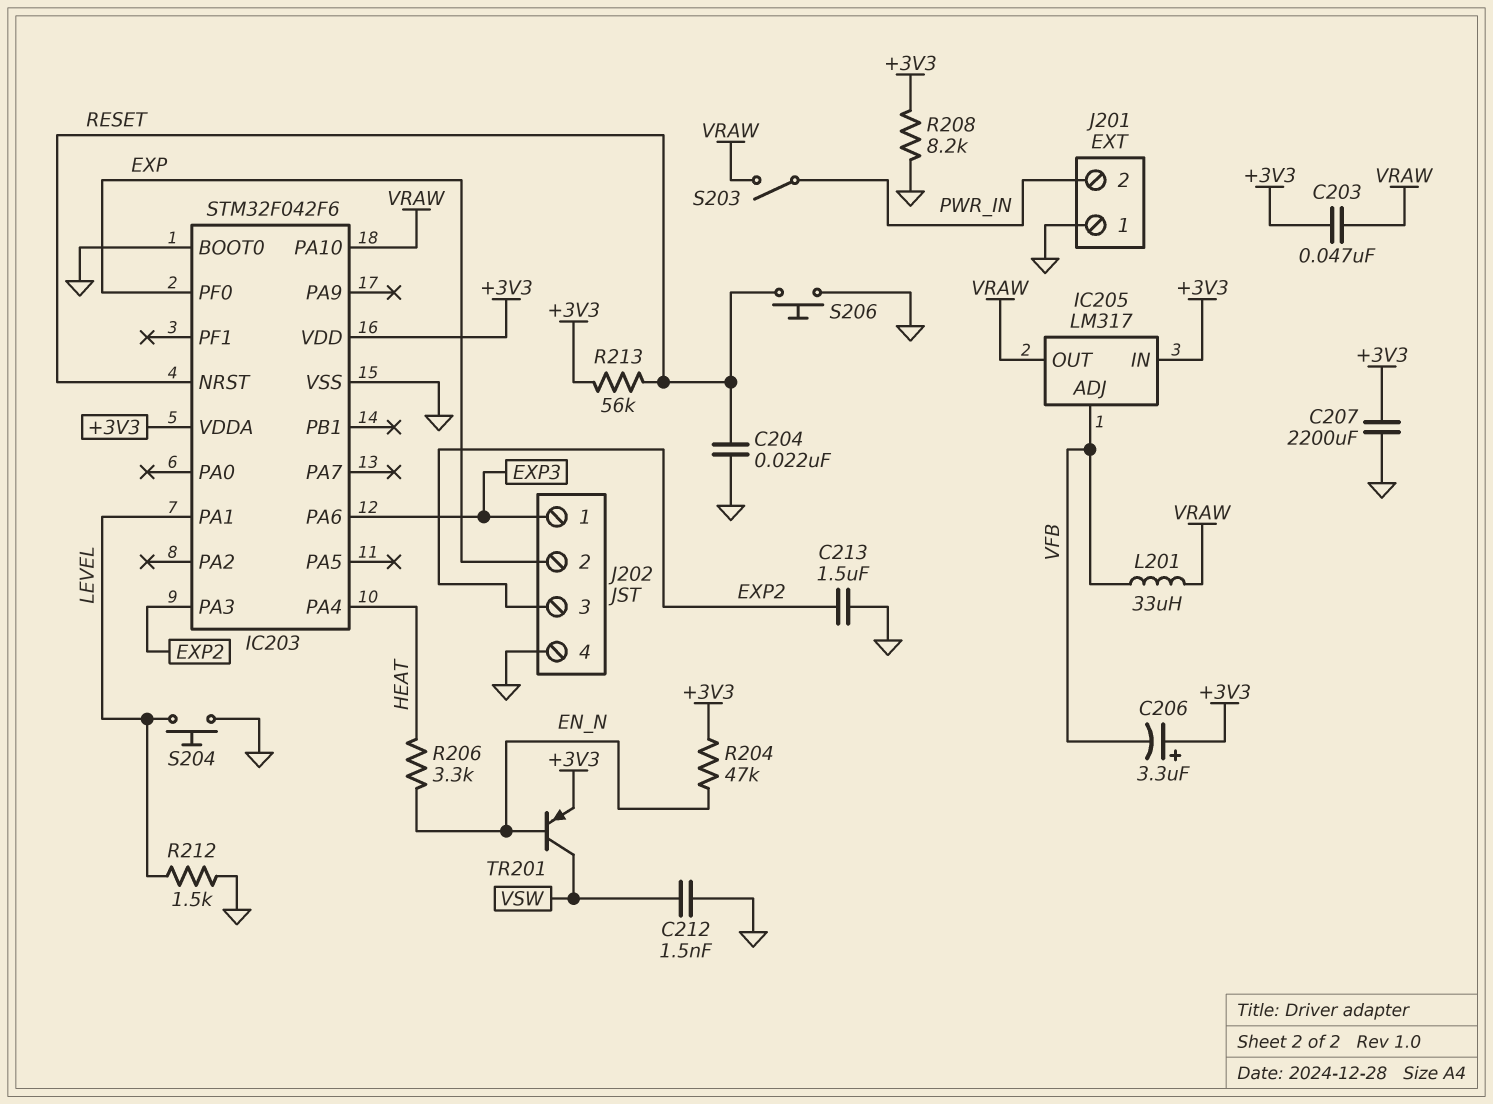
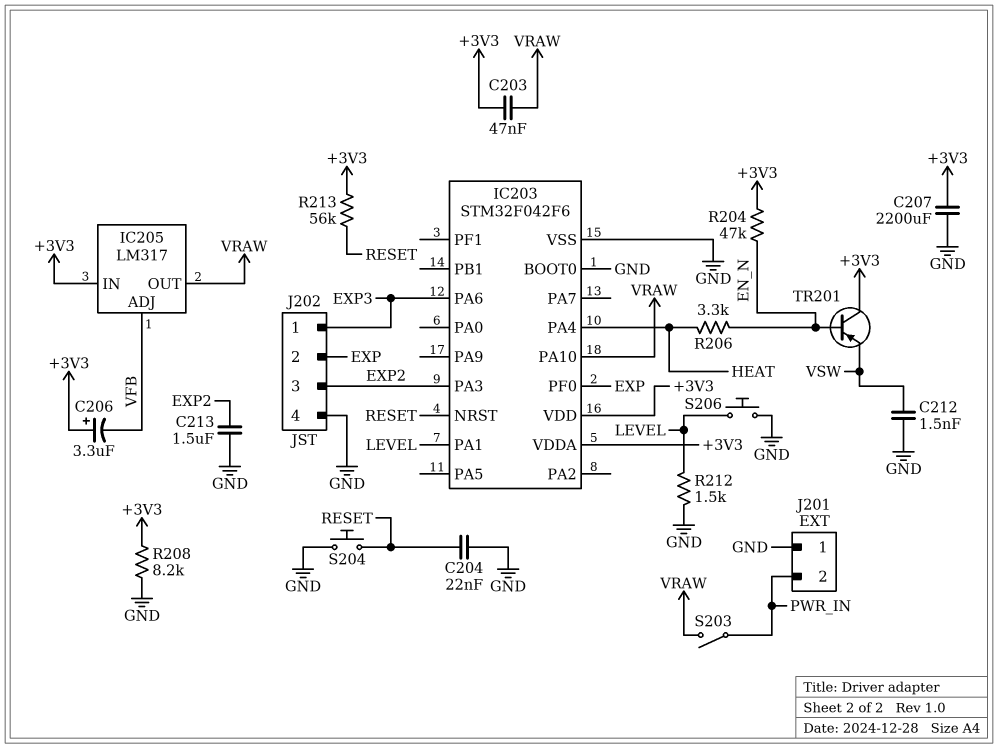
L201: 33uH (VFB, VRAW) -> none
S204: button (GND, LEVEL) -> button (GND, RESET)
S206: button (GND, RESET) -> button (GND, LEVEL)
TR201: PNP (B EN_N, C VSW, E +3V3) -> PNP (B EN_N, C +3V3, E VSW)

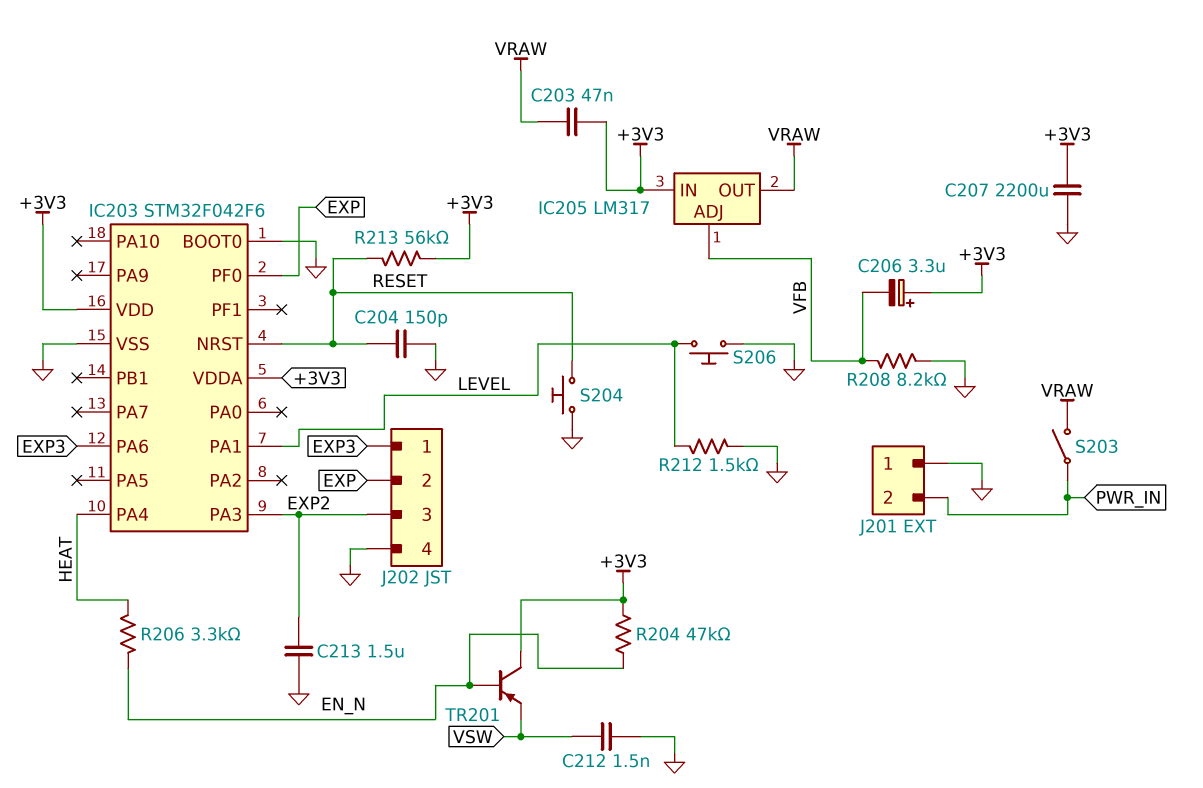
C204: 22nF (GND, RESET) -> 150pF (GND, RESET)
IC203 pin PA10: VRAW -> none
R208: 8.2k (+3V3, GND) -> 8.2k (GND, VFB)

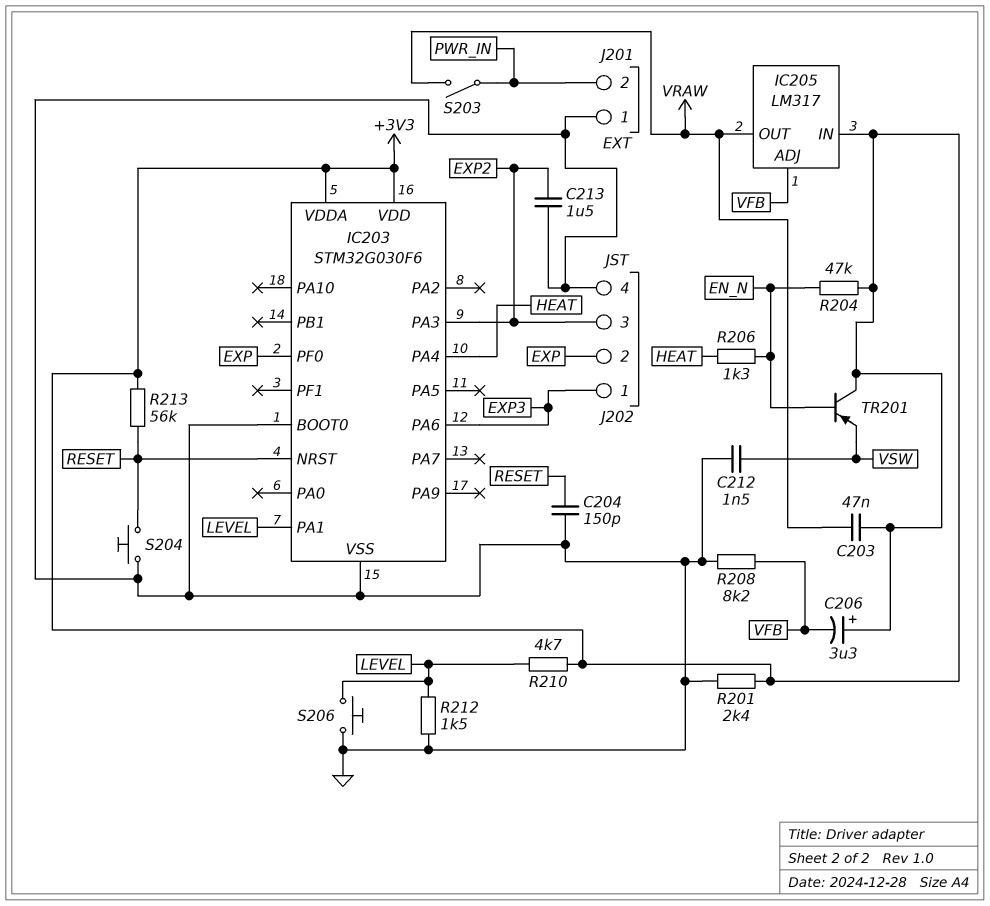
C207: 2200uF (+3V3, GND) -> none
IC203: STM32F042F6 -> STM32G030F6
R201: none -> 2.4k (+3V3, GND)
R206: 3.3k (EN_N, HEAT) -> 1.3k (EN_N, HEAT)
R210: none -> 4.7k (+3V3, LEVEL)

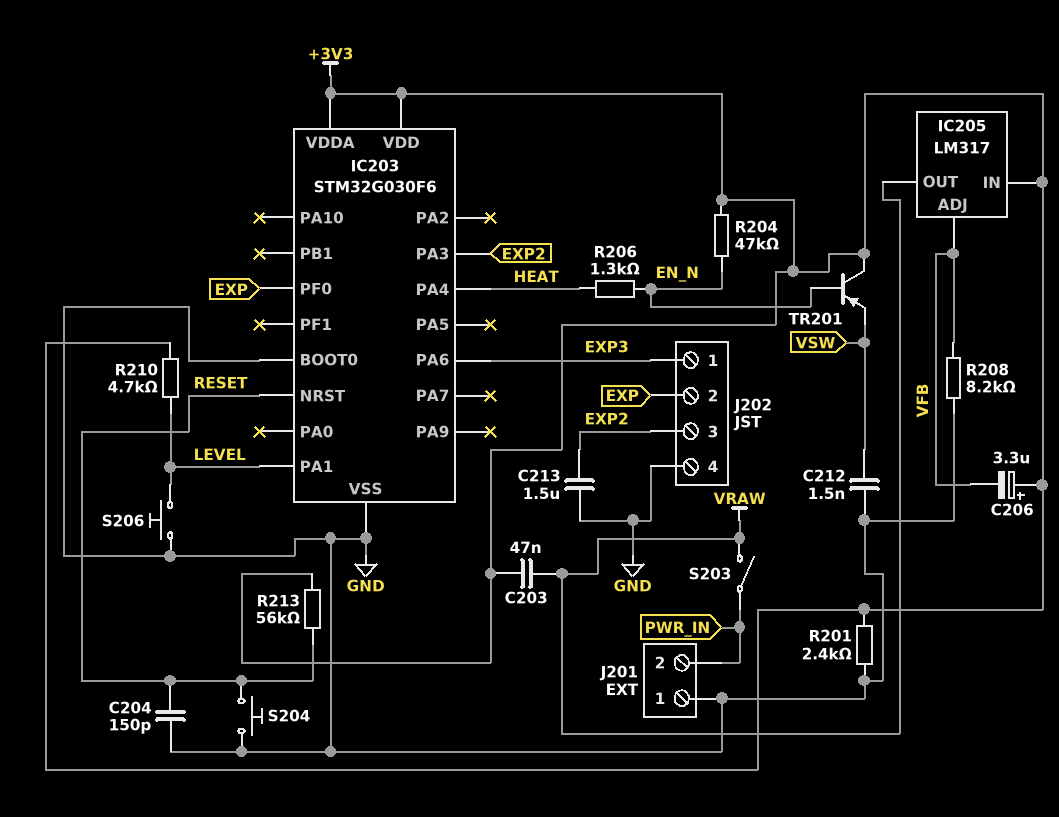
R212: 1.5k (GND, LEVEL) -> none

